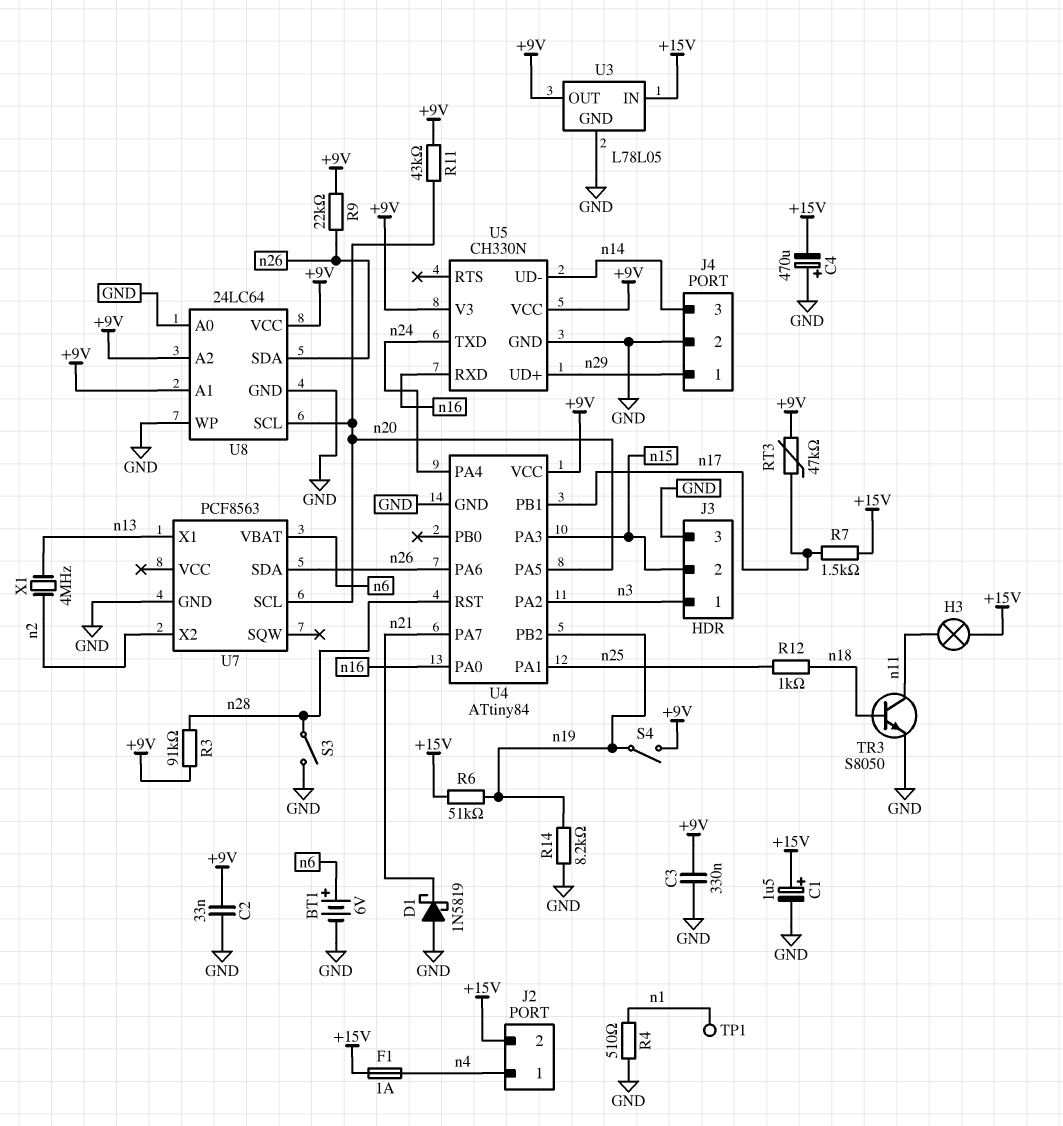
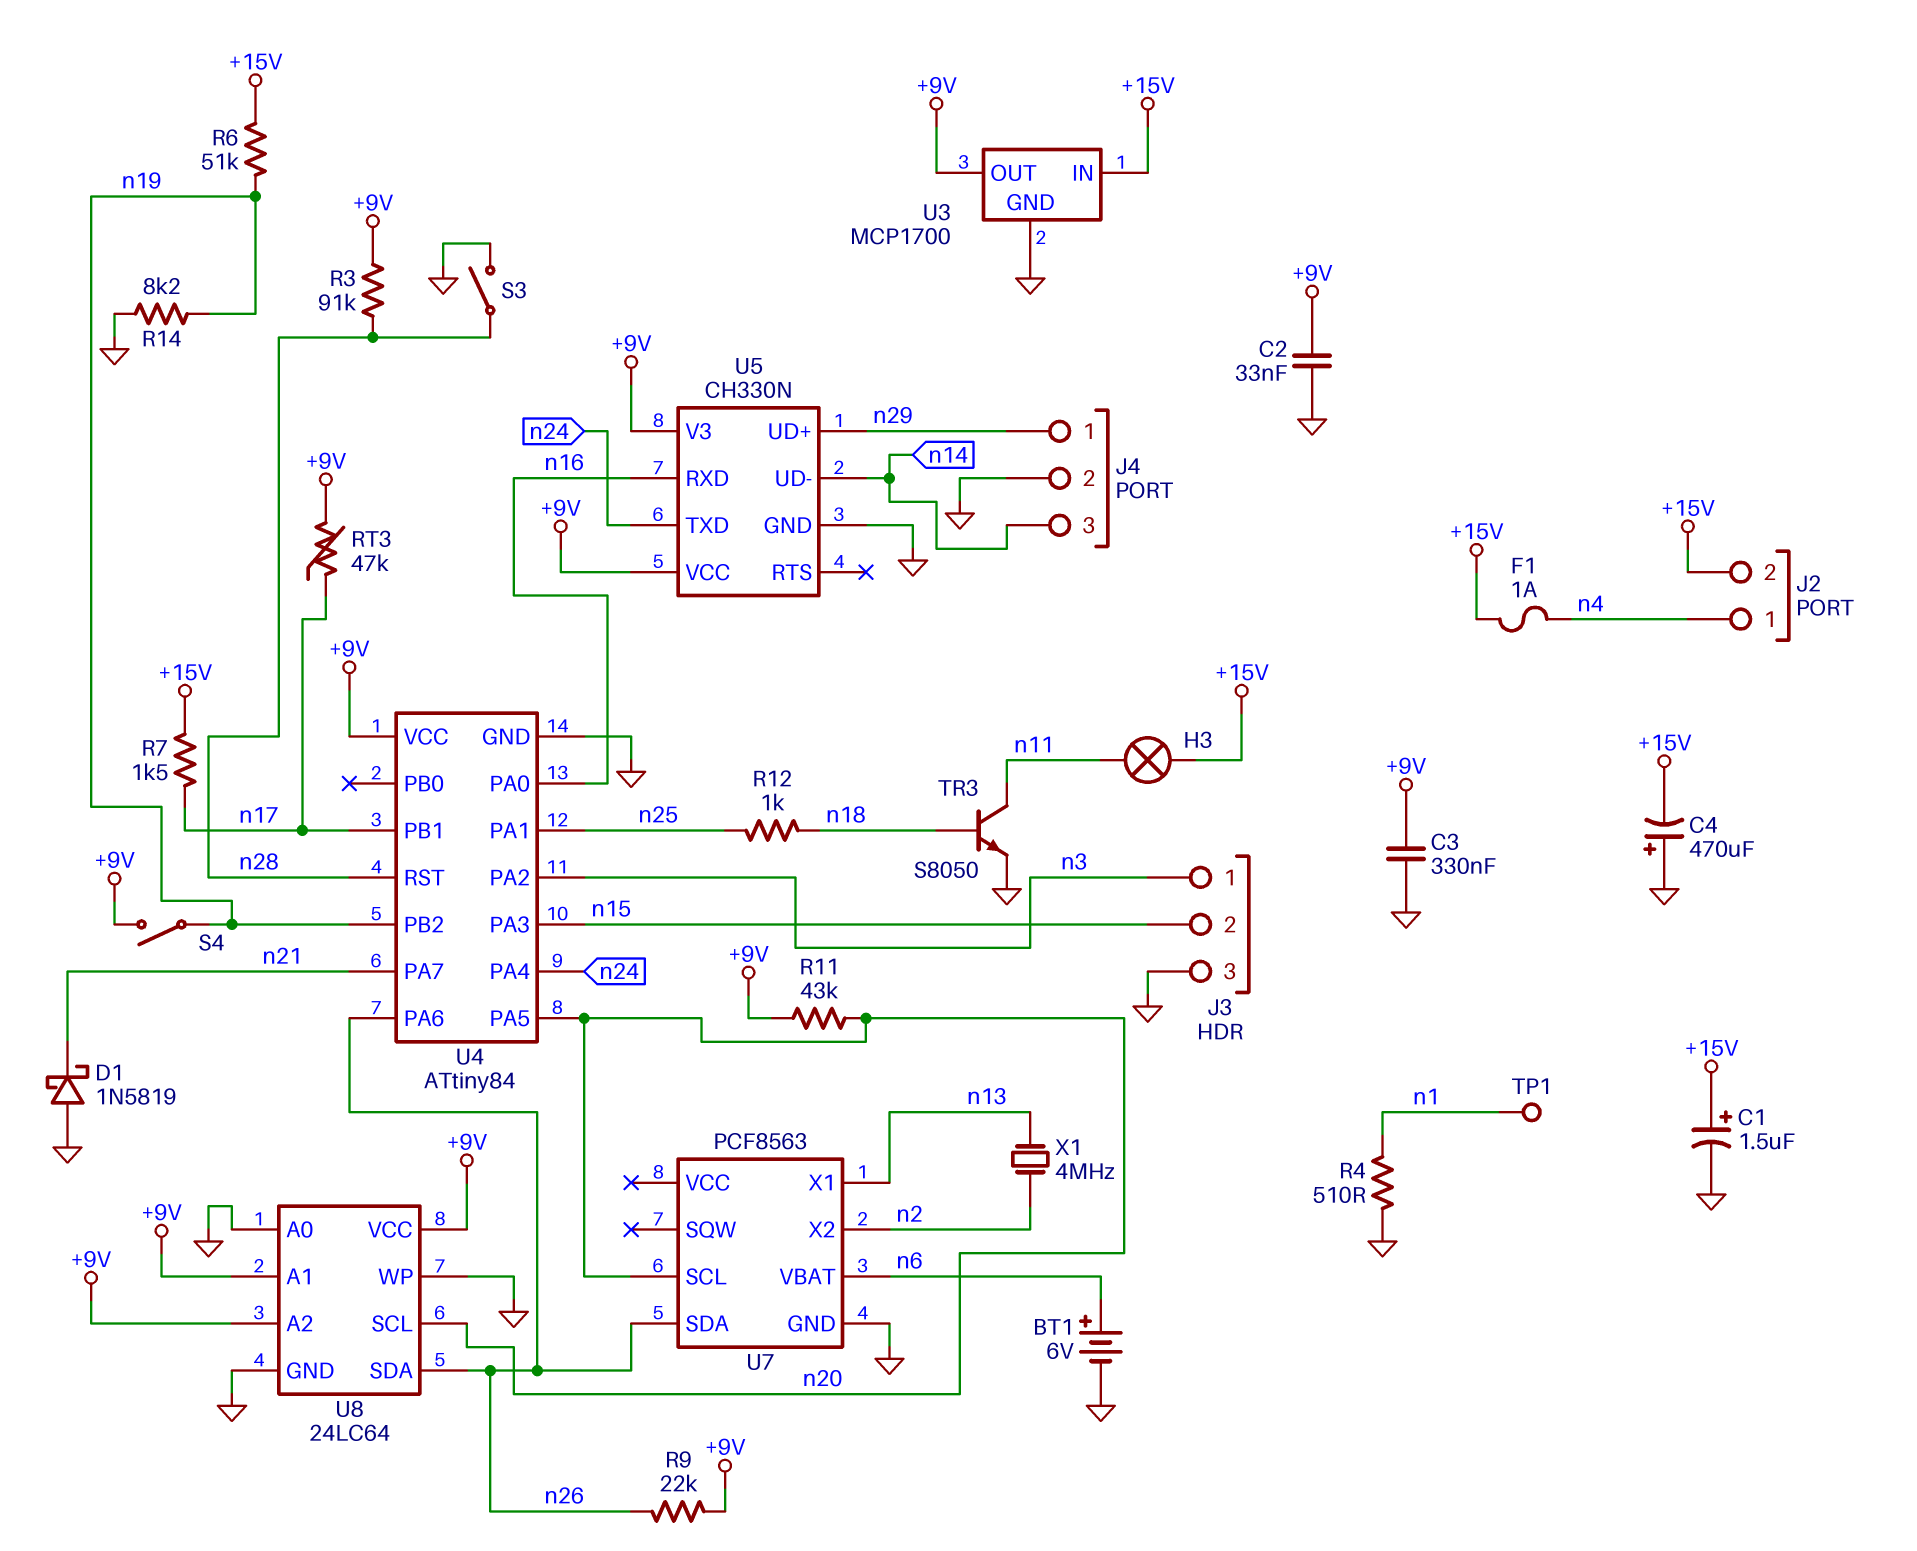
U3: L78L05 -> MCP1700

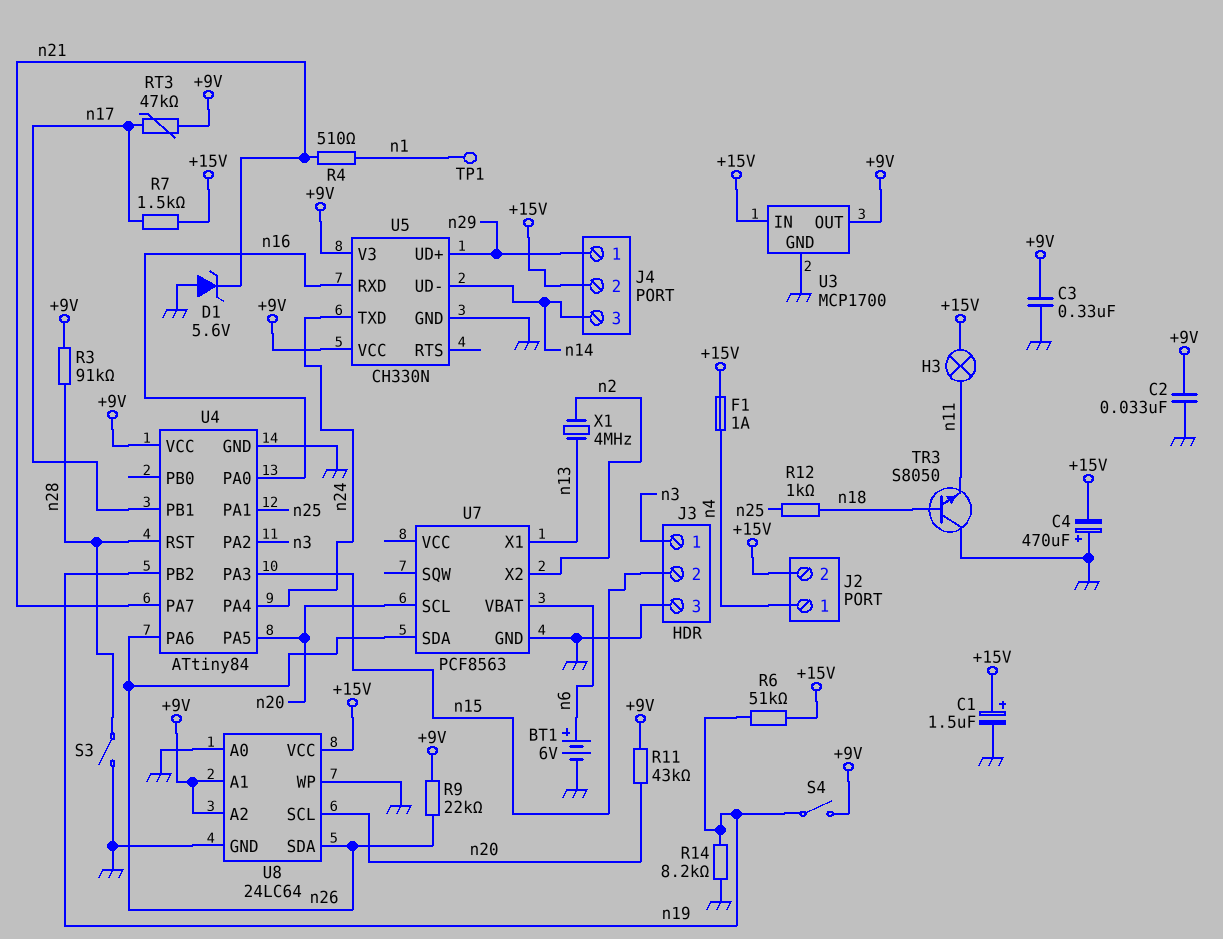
D1: schottky 1N5819 (A GND, K n21) -> zener 5.6V (A GND, K n21)
J4 pin 2: GND -> +15V
R4: 510 (GND, n1) -> 510 (n1, n21)
TR3: NPN S8050 (B n18, C n11, E GND) -> NPN S8050 (B n18, C GND, E n11)
U8 pin VCC: +9V -> +15V

